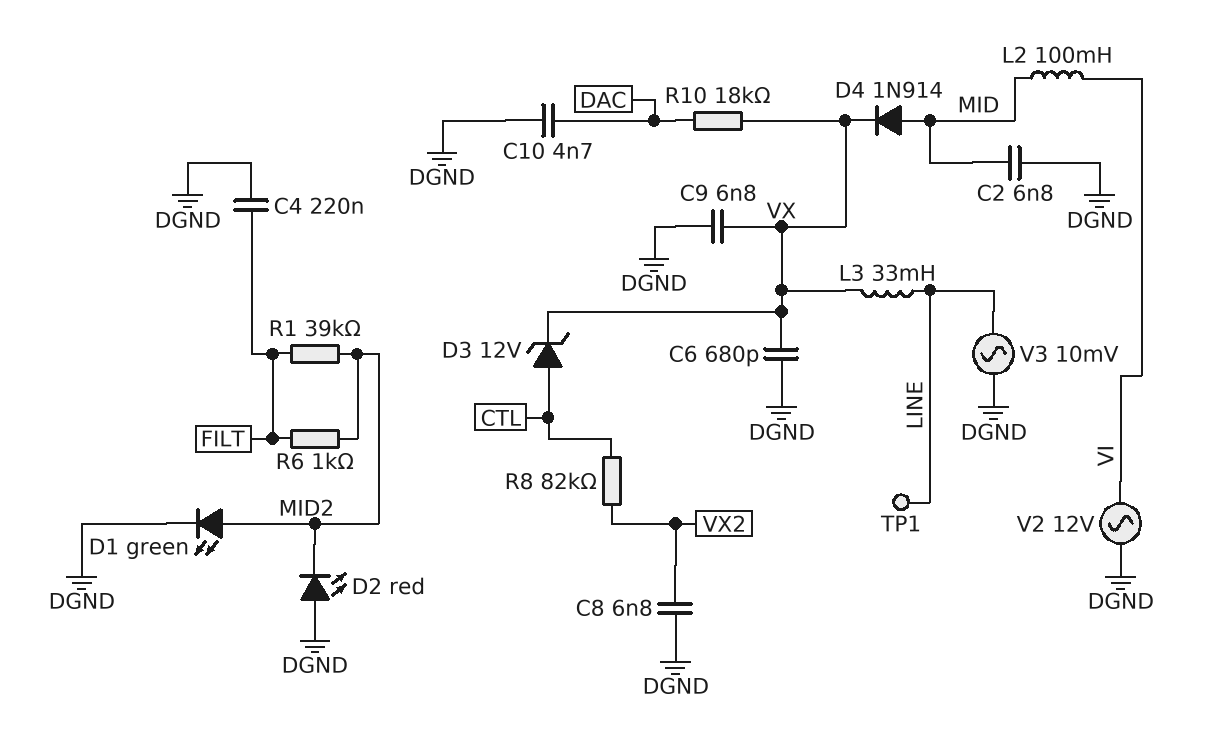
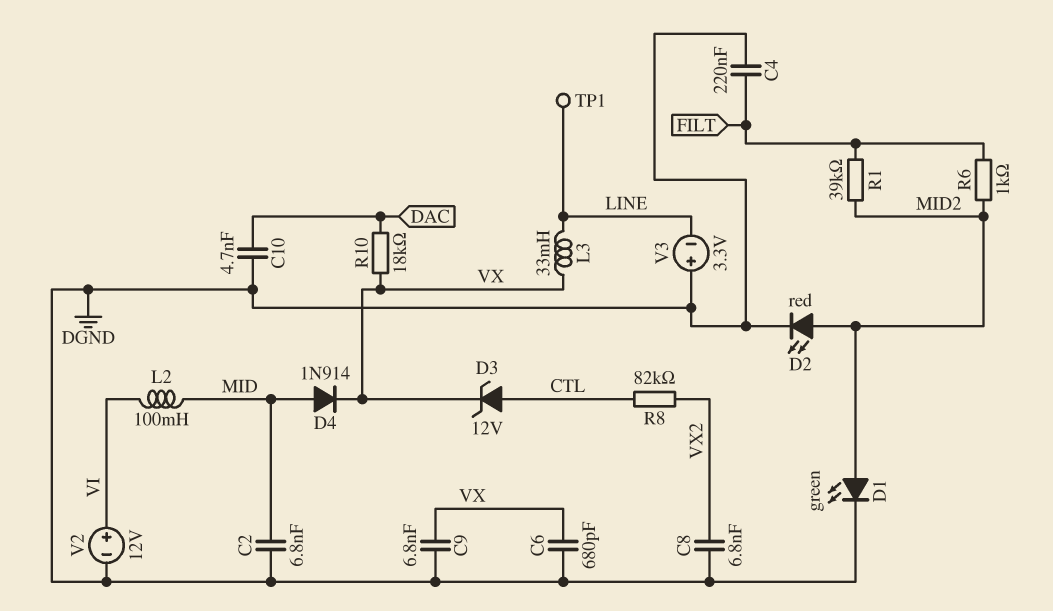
D2: LED red (A DGND, K MID2) -> LED red (A MID2, K DGND)
V2: AC 12V (DGND, VI) -> 12V (plus VI, minus DGND)
V3: AC 10mV (DGND, LINE) -> 3.3V (plus DGND, minus LINE)

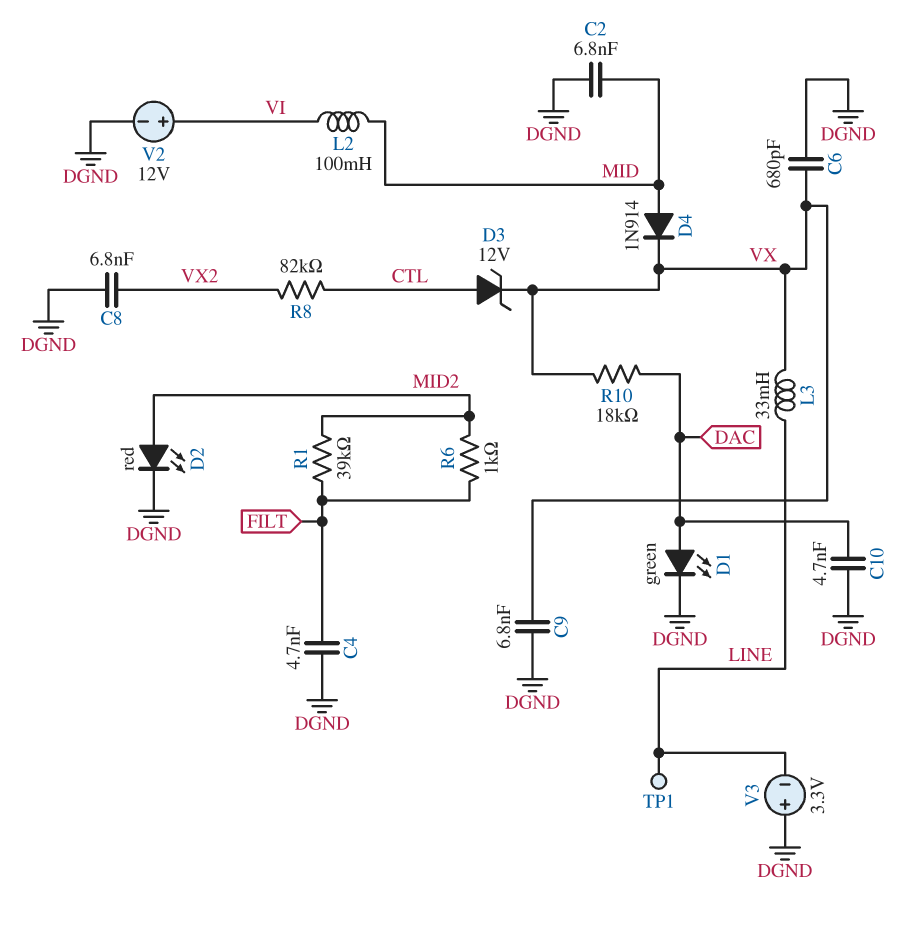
C4: 220nF (DGND, FILT) -> 4.7nF (DGND, FILT)
D1: LED green (A MID2, K DGND) -> LED green (A DAC, K DGND)

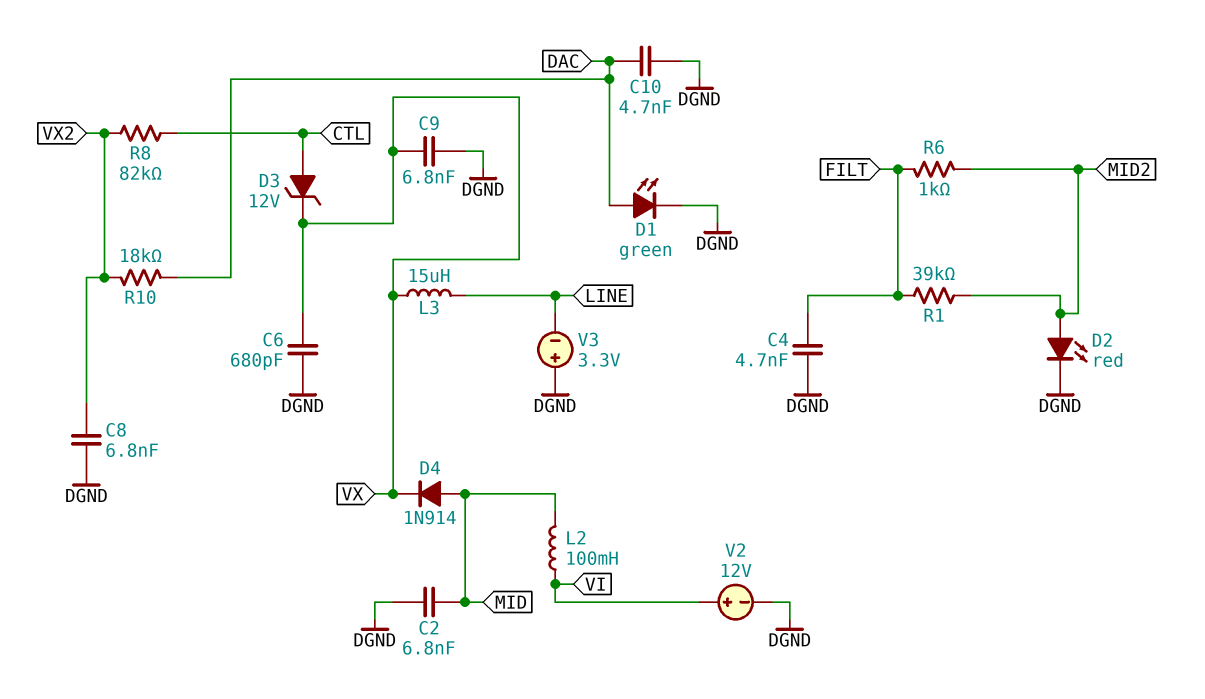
L3: 33mH (LINE, VX) -> 15uH (LINE, VX)
R10: 18k (DAC, VX) -> 18k (DAC, VX2)
TP1: test point (LINE) -> none

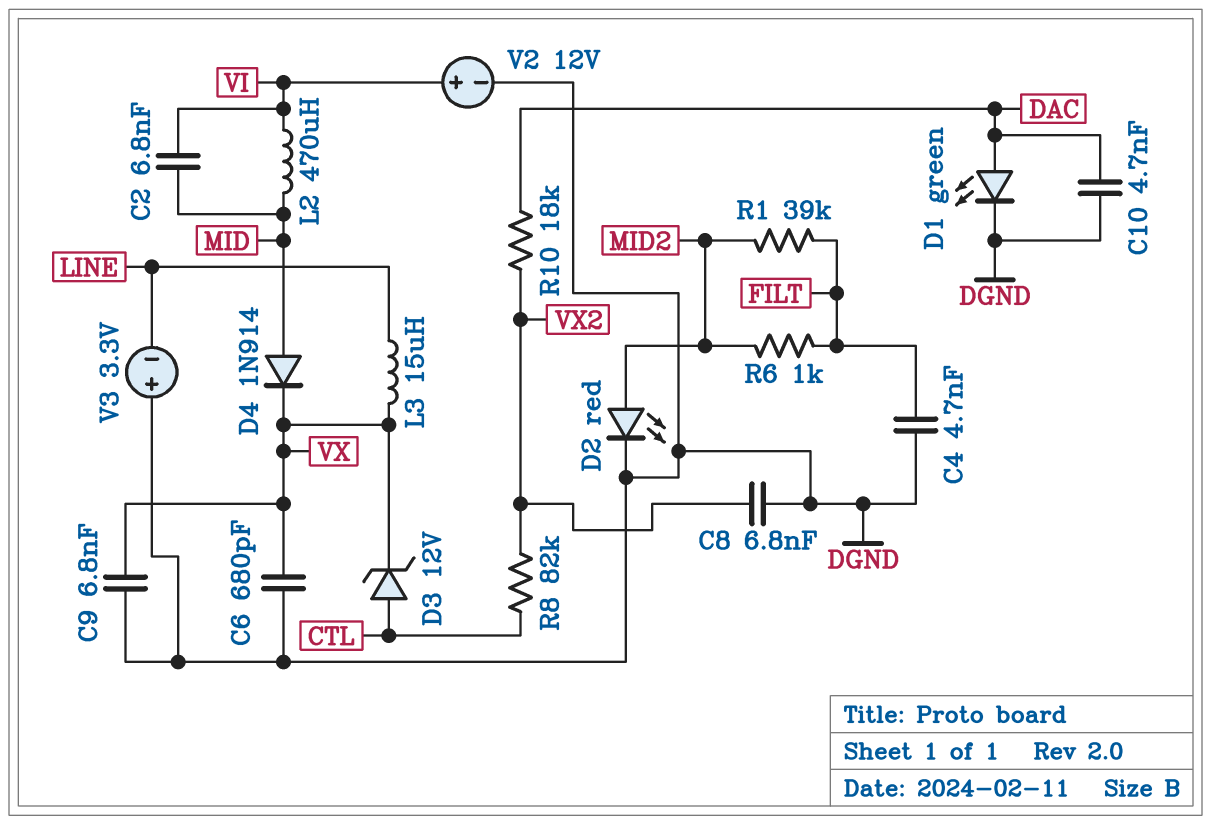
C2: 6.8nF (DGND, MID) -> 6.8nF (MID, VI)
L2: 100mH (MID, VI) -> 470uH (MID, VI)

